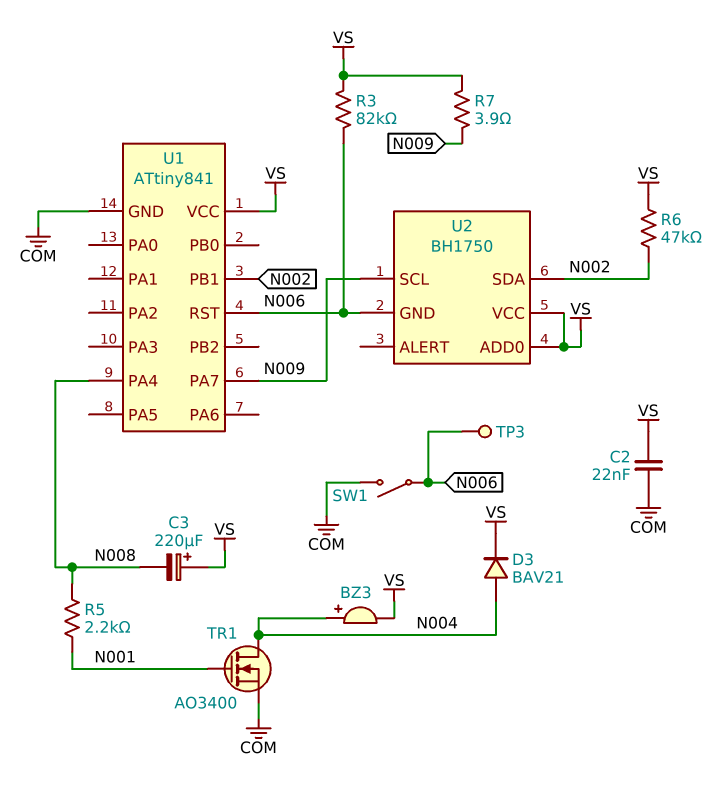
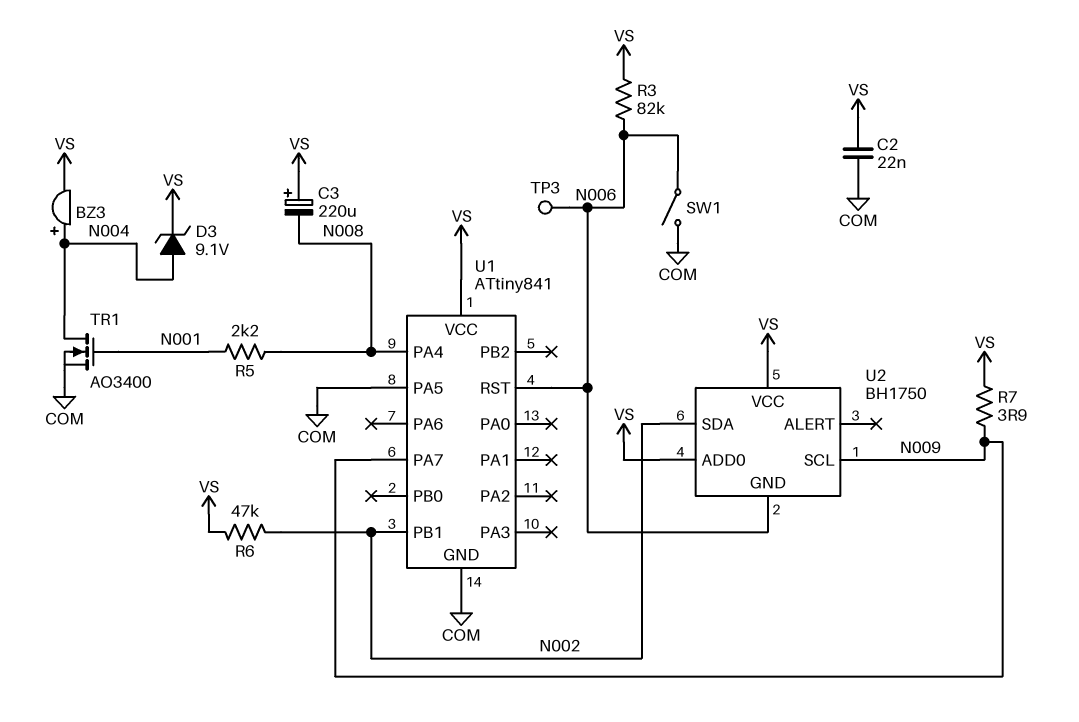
D3: diode BAV21 (A N004, K VS) -> zener 9.1V (A N004, K VS)
U1 pin PA5: none -> COM

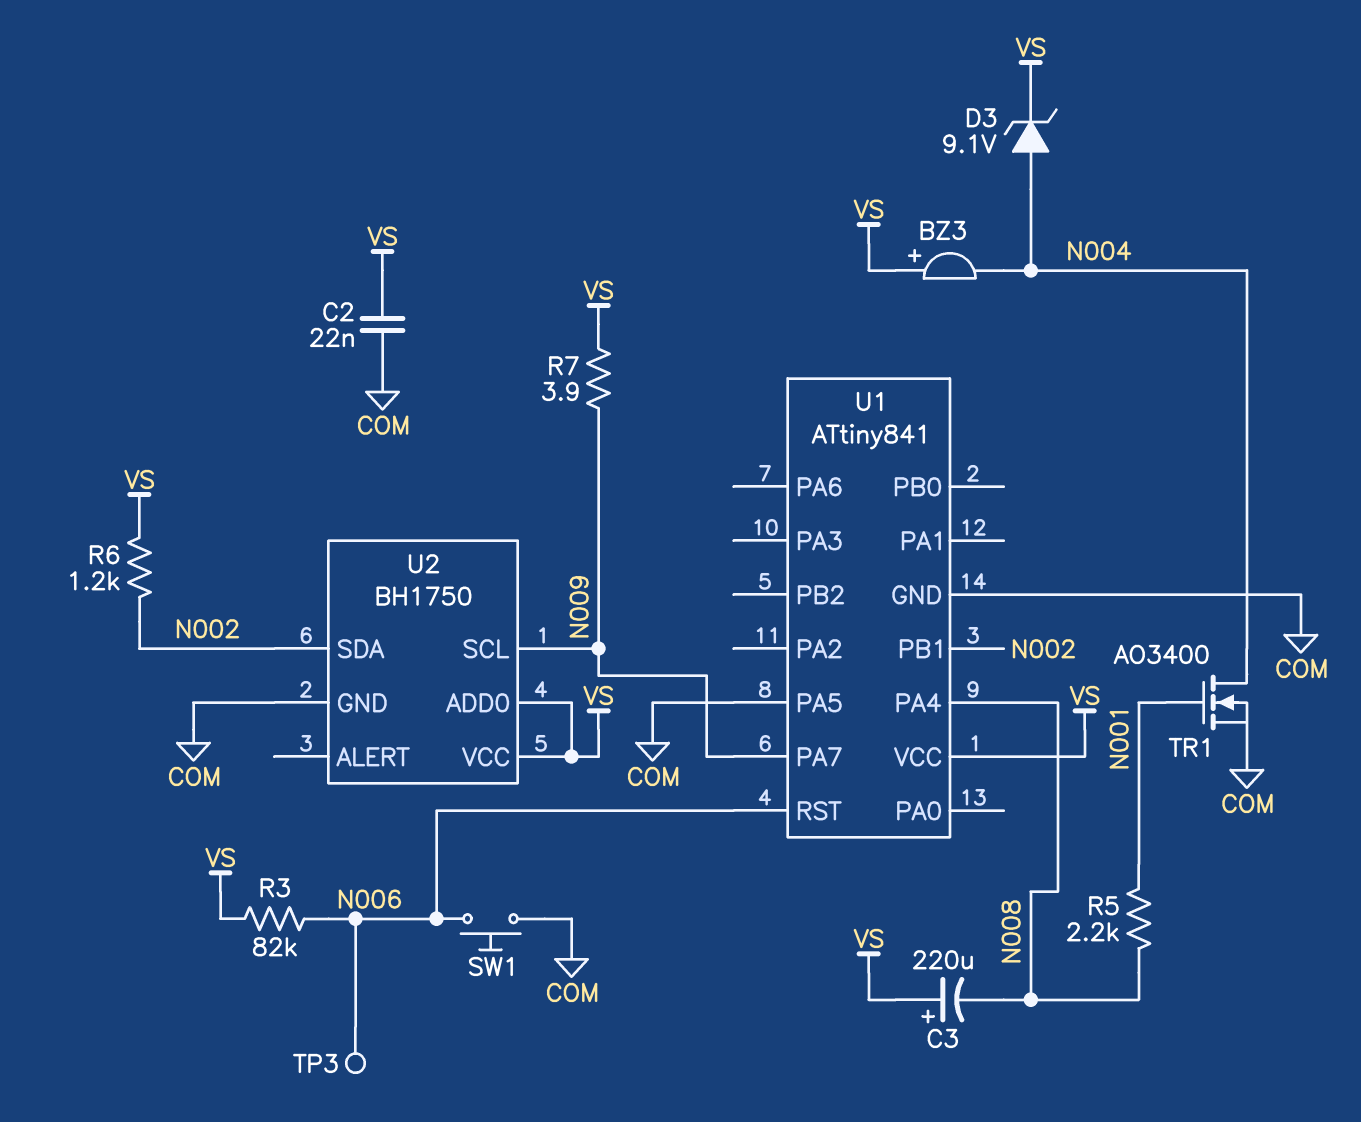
BZ3: buzzer (plus N004, minus VS) -> buzzer (plus VS, minus N004)
R6: 47k (N002, VS) -> 1.2k (N002, VS)
SW1: switch (COM, N006) -> button (COM, N006)
U2 pin GND: N006 -> COM

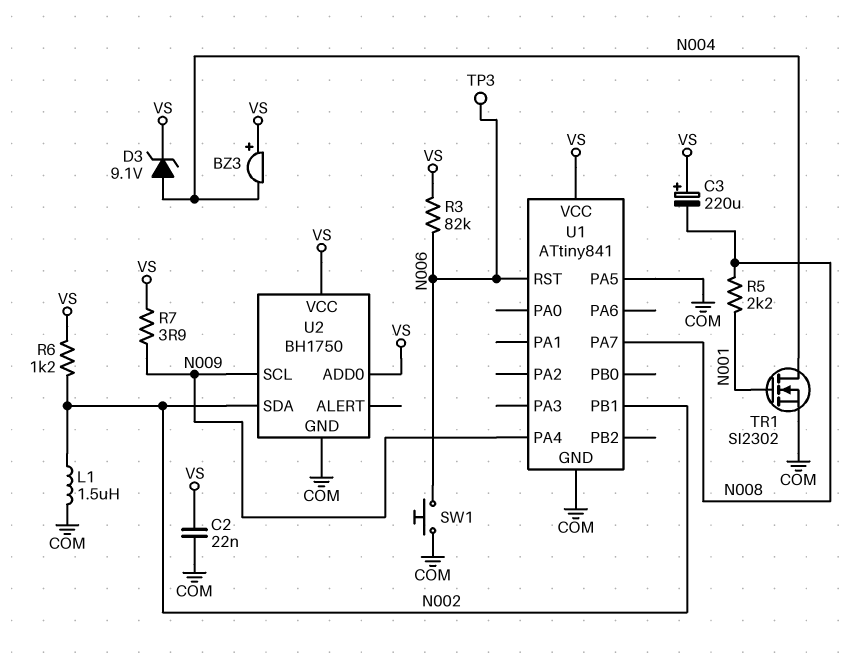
L1: none -> 1.5uH (COM, N002)
TR1: NMOS AO3400 (G N001, D N004, S COM) -> NMOS SI2302 (G N001, D N004, S COM)
U1 pin PA4: N008 -> N009
U1 pin PA7: N009 -> N008

